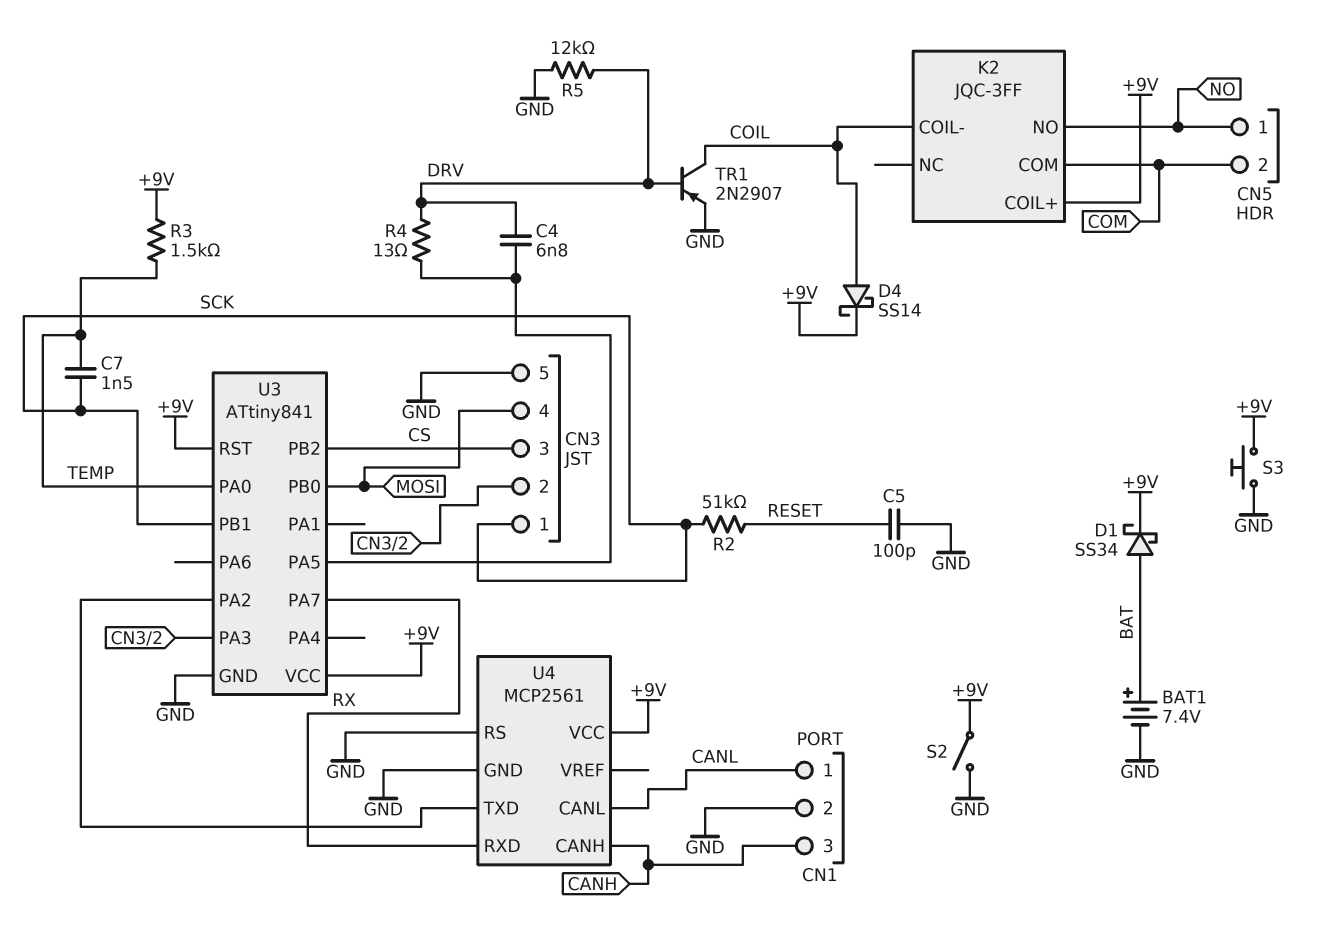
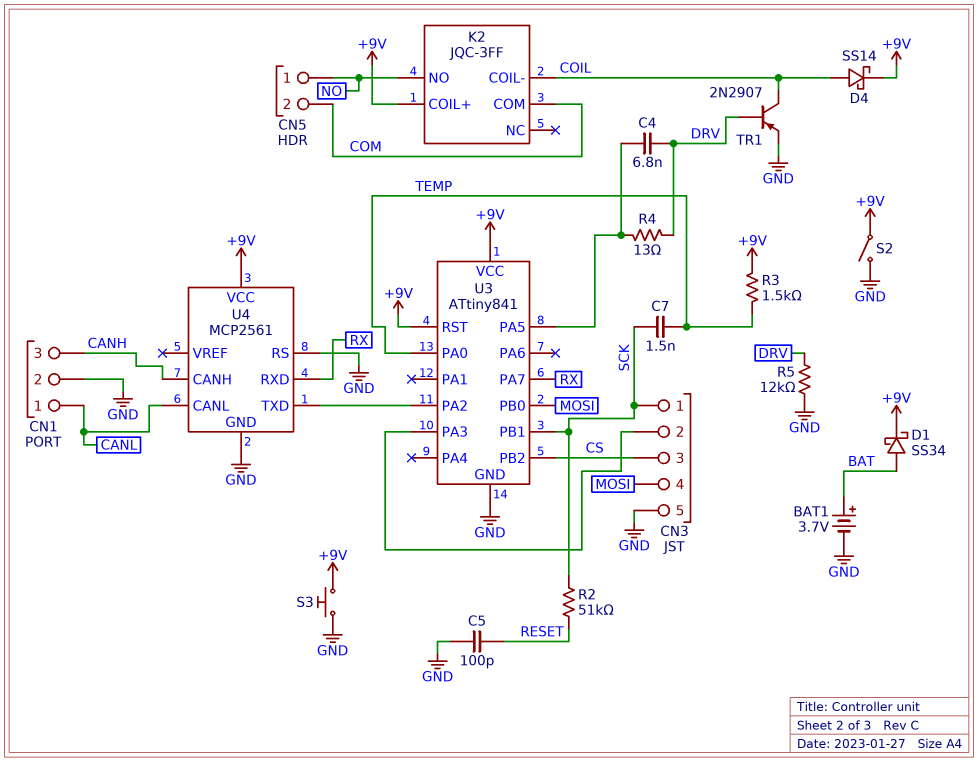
BAT1: 7.4V (plus BAT, minus GND) -> 3.7V (plus BAT, minus GND)

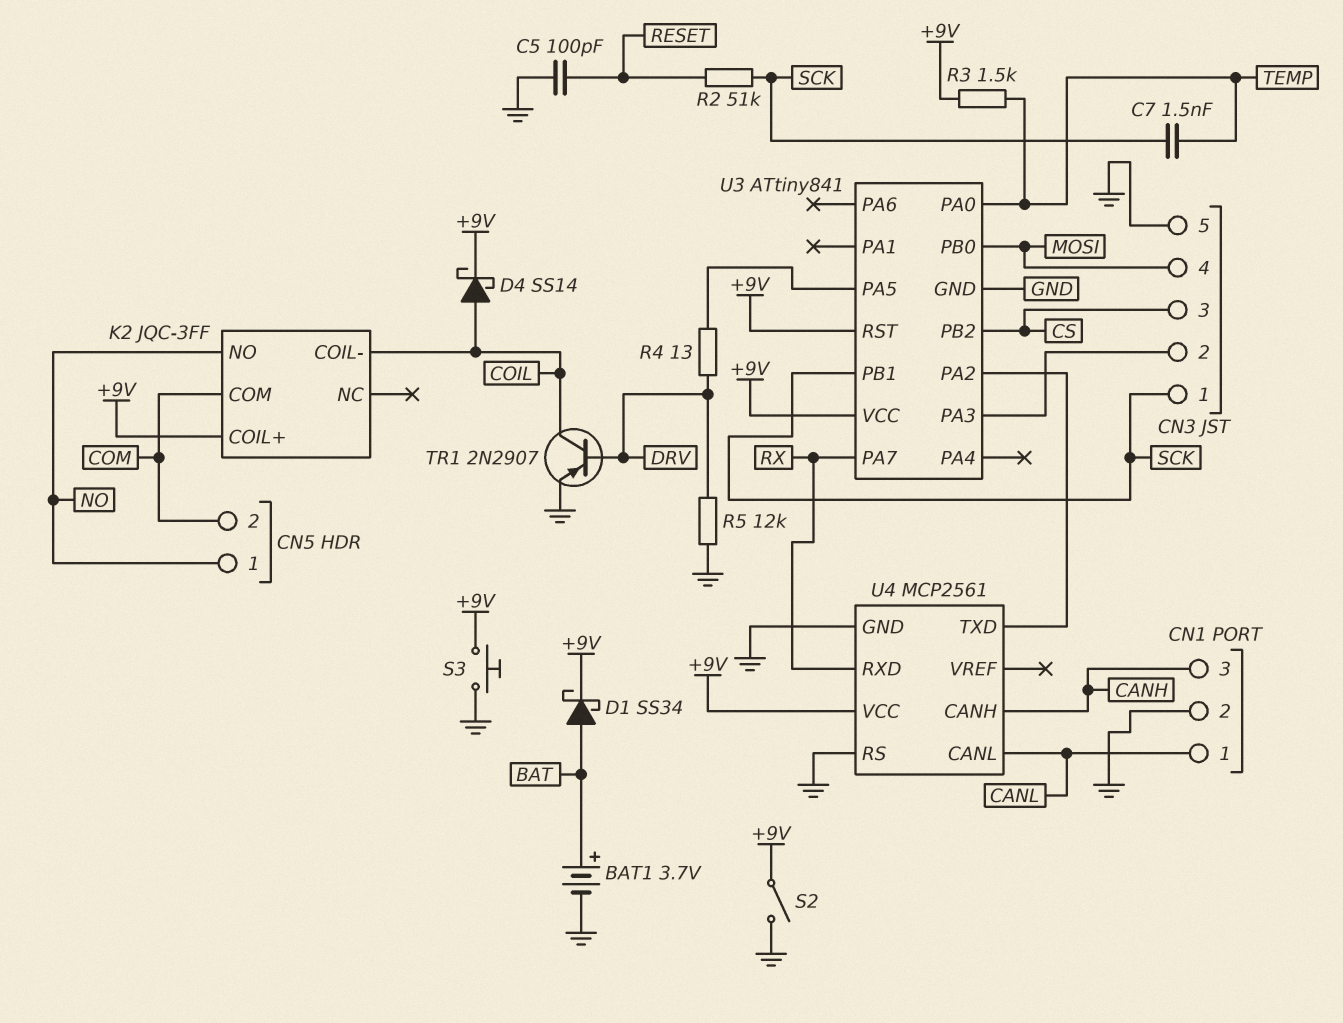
C4: 6.8nF (DRV, U3/PA5) -> none

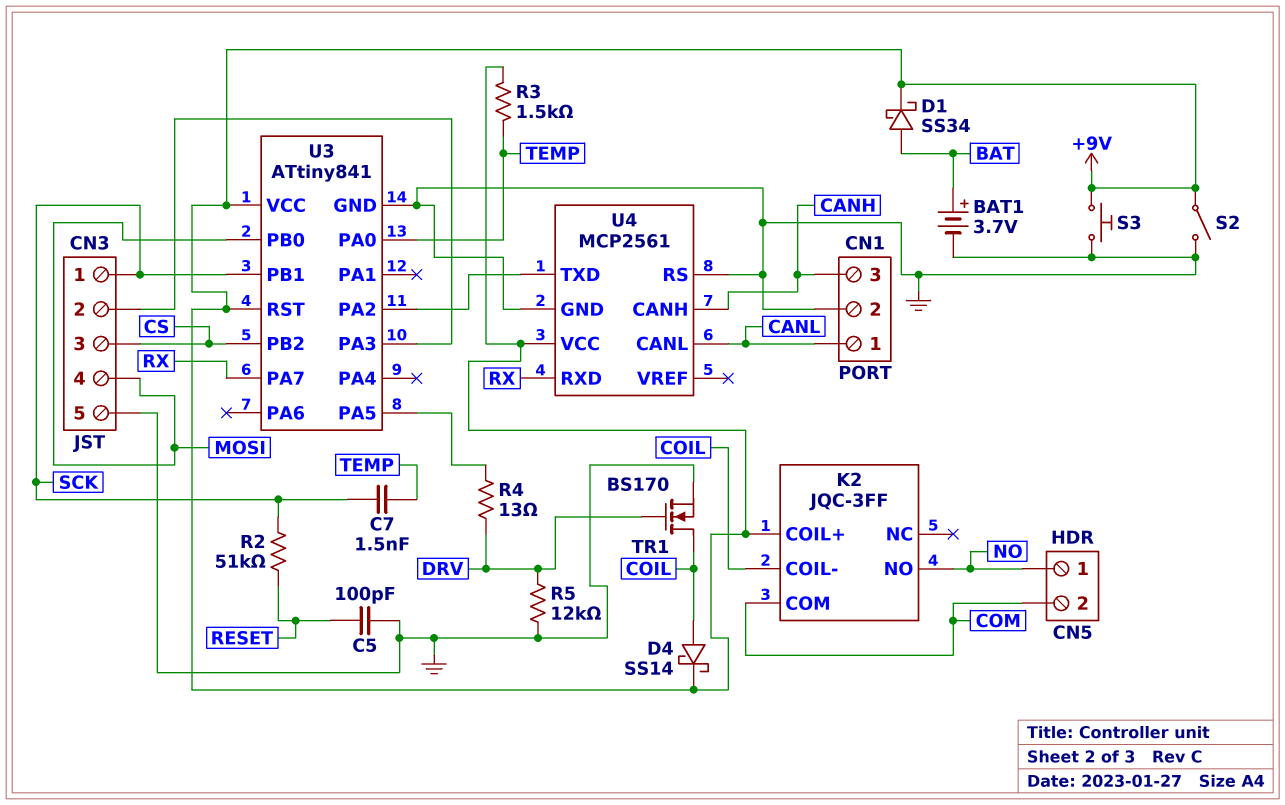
TR1: PNP 2N2907 (B DRV, C COIL, E GND) -> NMOS BS170 (G DRV, D COIL, S GND)

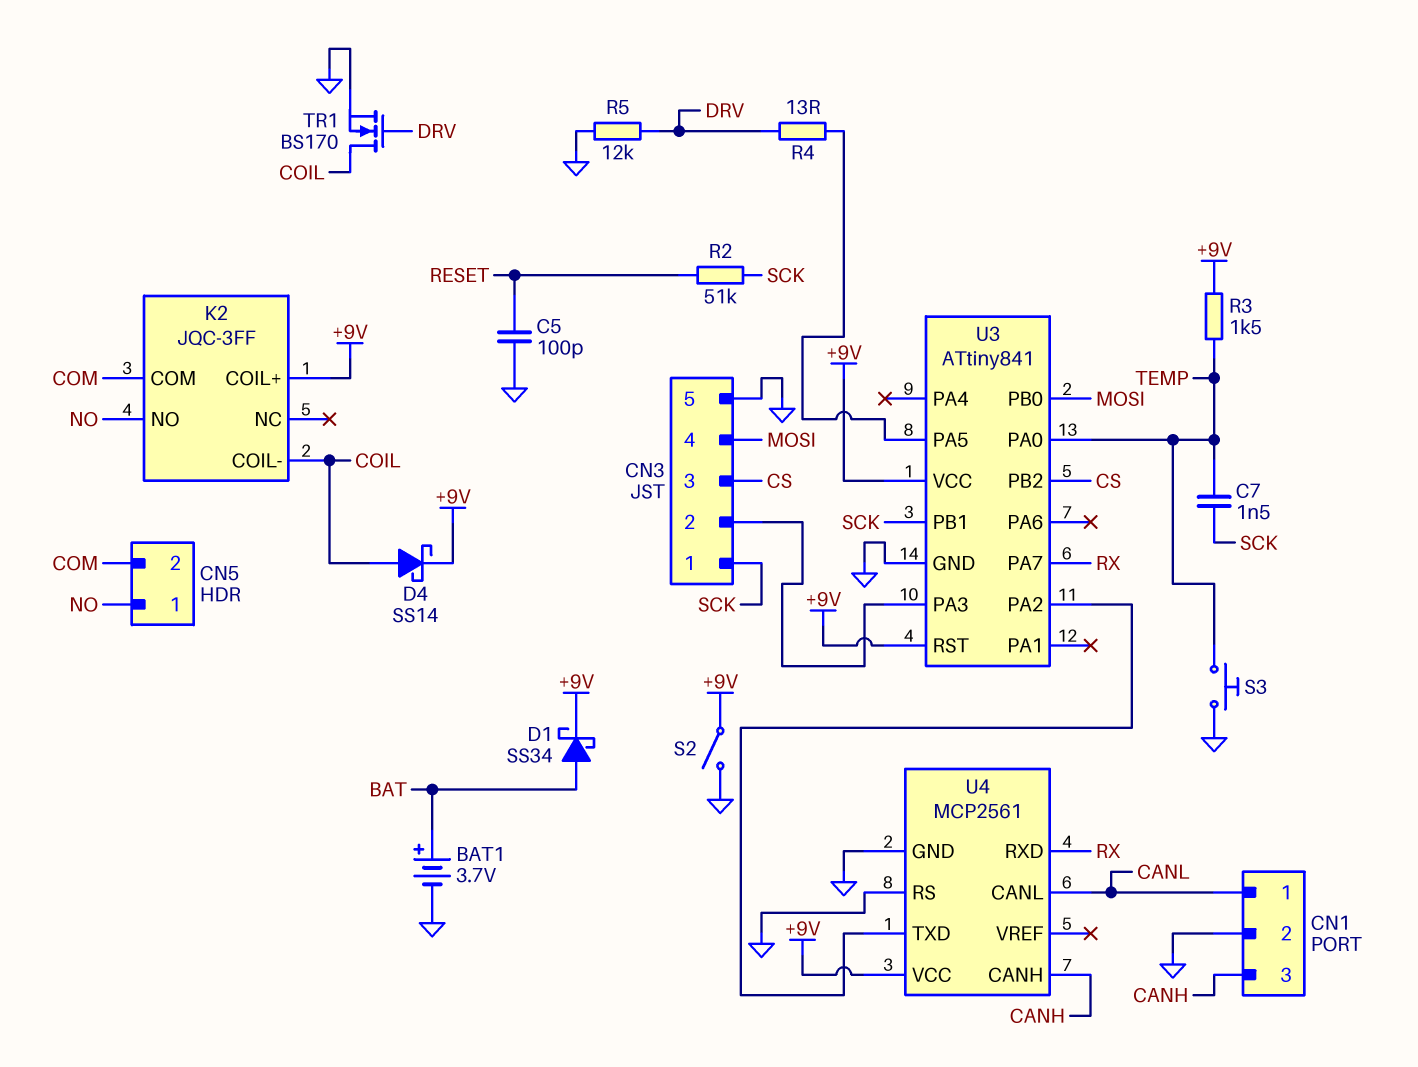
S3: button (+9V, GND) -> button (GND, TEMP)

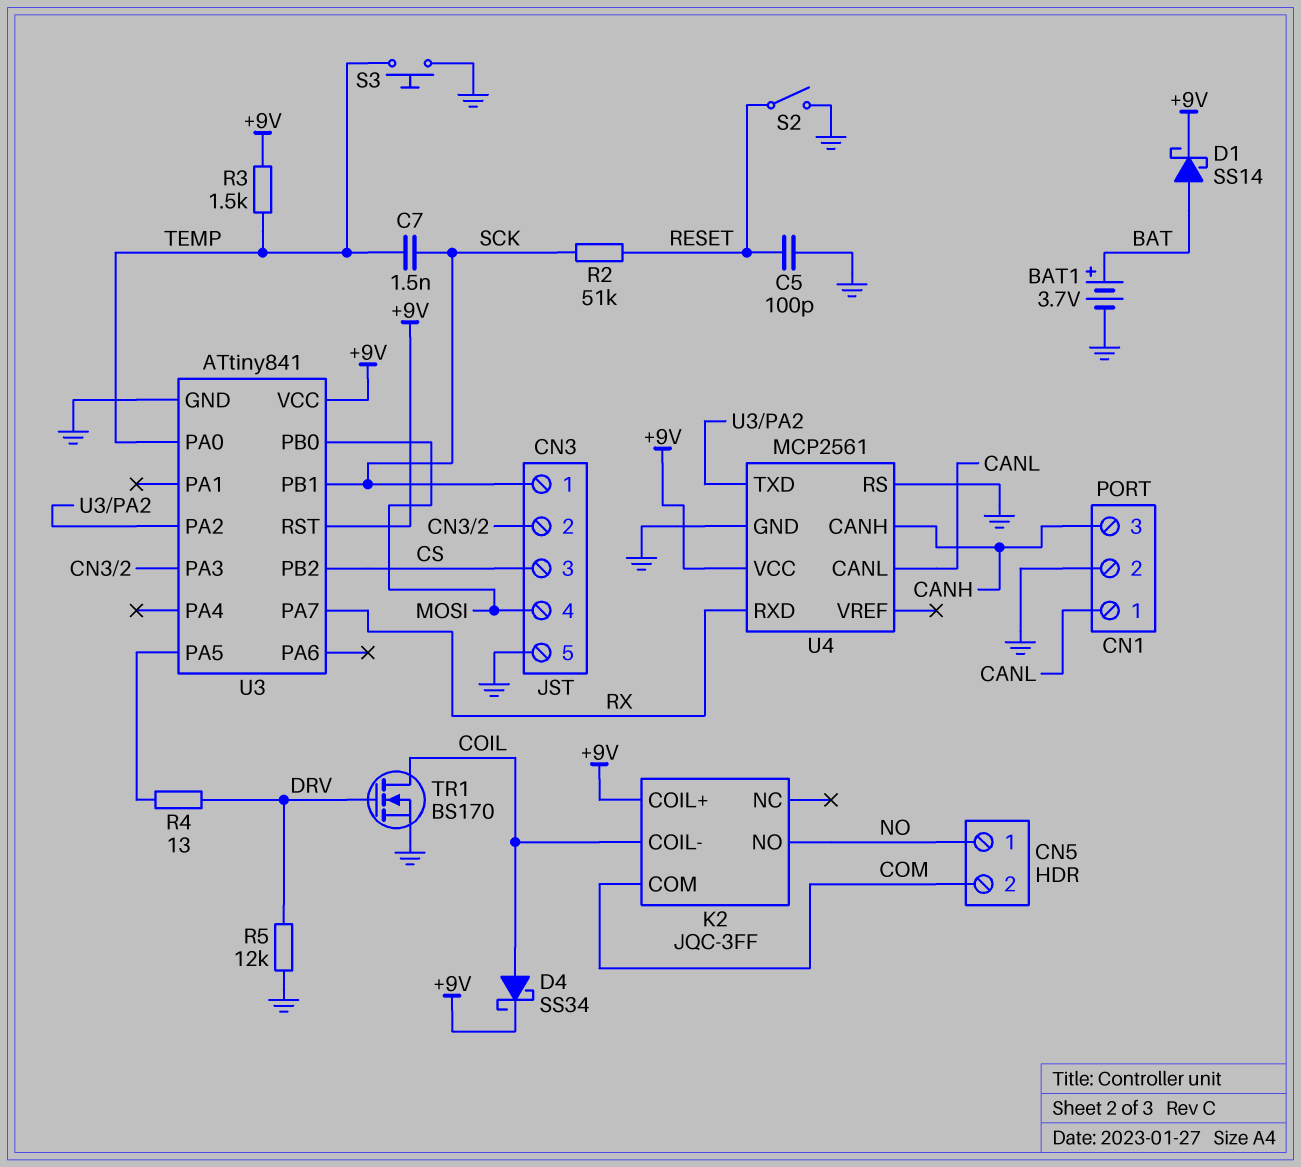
D1: schottky SS34 (A BAT, K +9V) -> schottky SS14 (A BAT, K +9V)
D4: schottky SS14 (A COIL, K +9V) -> schottky SS34 (A COIL, K +9V)
S2: switch (+9V, GND) -> switch (GND, RESET)

